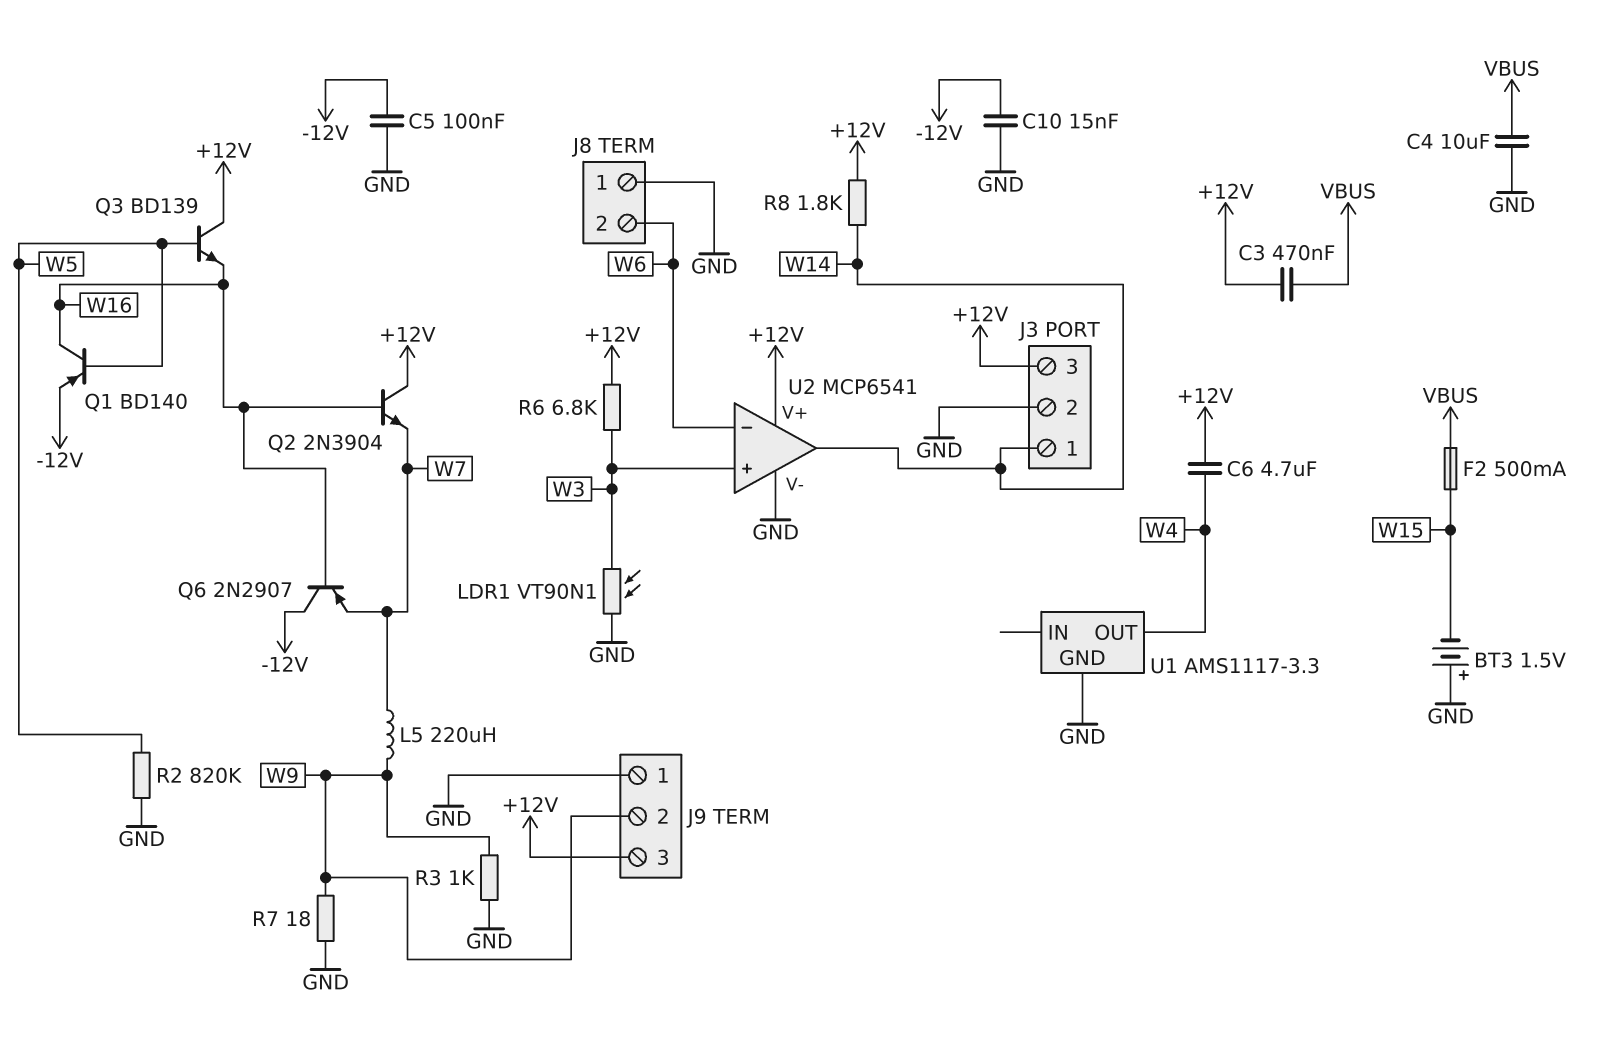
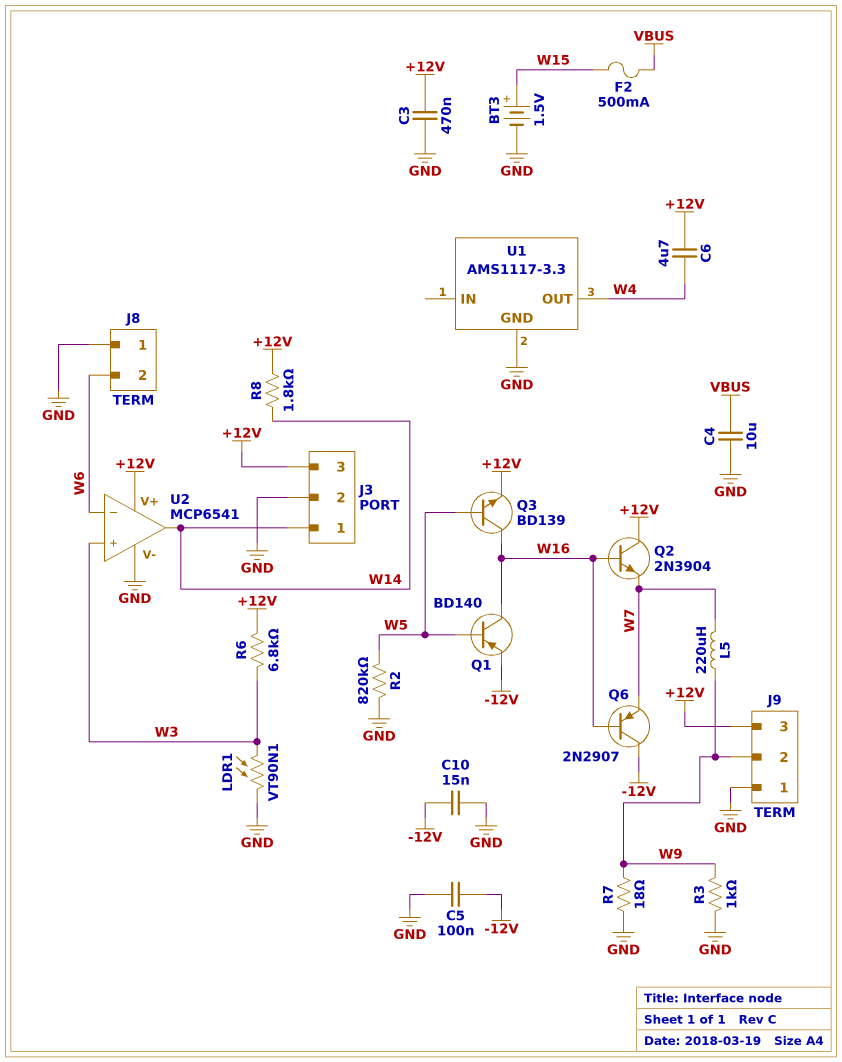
BT3: 1.5V (plus GND, minus W15) -> 1.5V (plus W15, minus GND)
C3: 470nF (+12V, VBUS) -> 470nF (+12V, GND)
Q3: NPN BD139 (B W5, C +12V, E W16) -> NPN BD139 (B W5, C W16, E +12V)

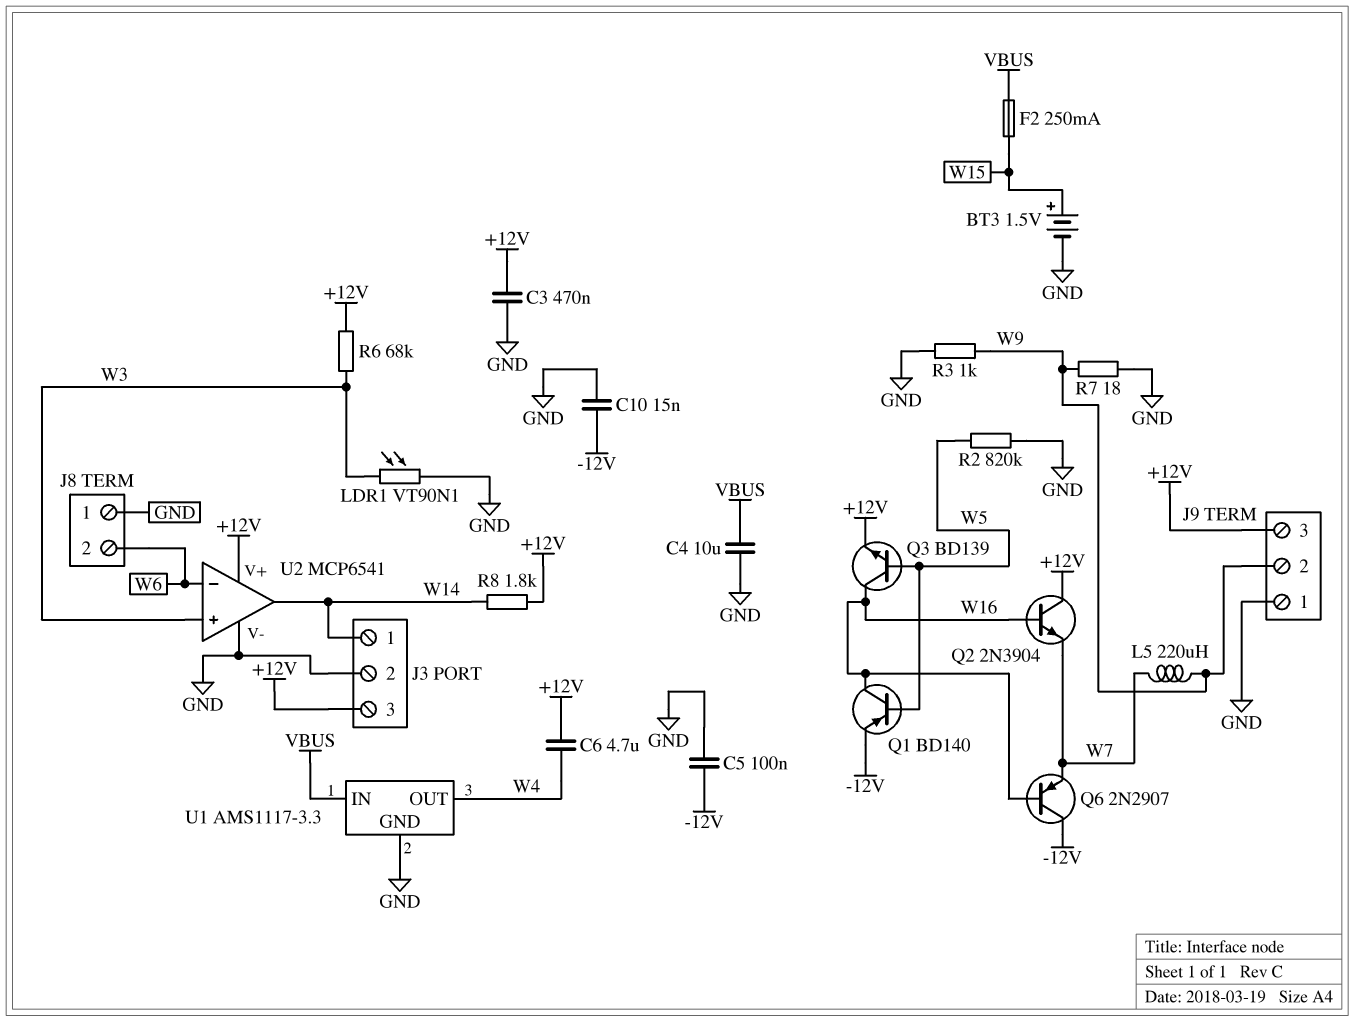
F2: 500mA (VBUS, W15) -> 250mA (VBUS, W15)
R6: 6.8k (+12V, W3) -> 68k (+12V, W3)
U1 pin IN: none -> VBUS

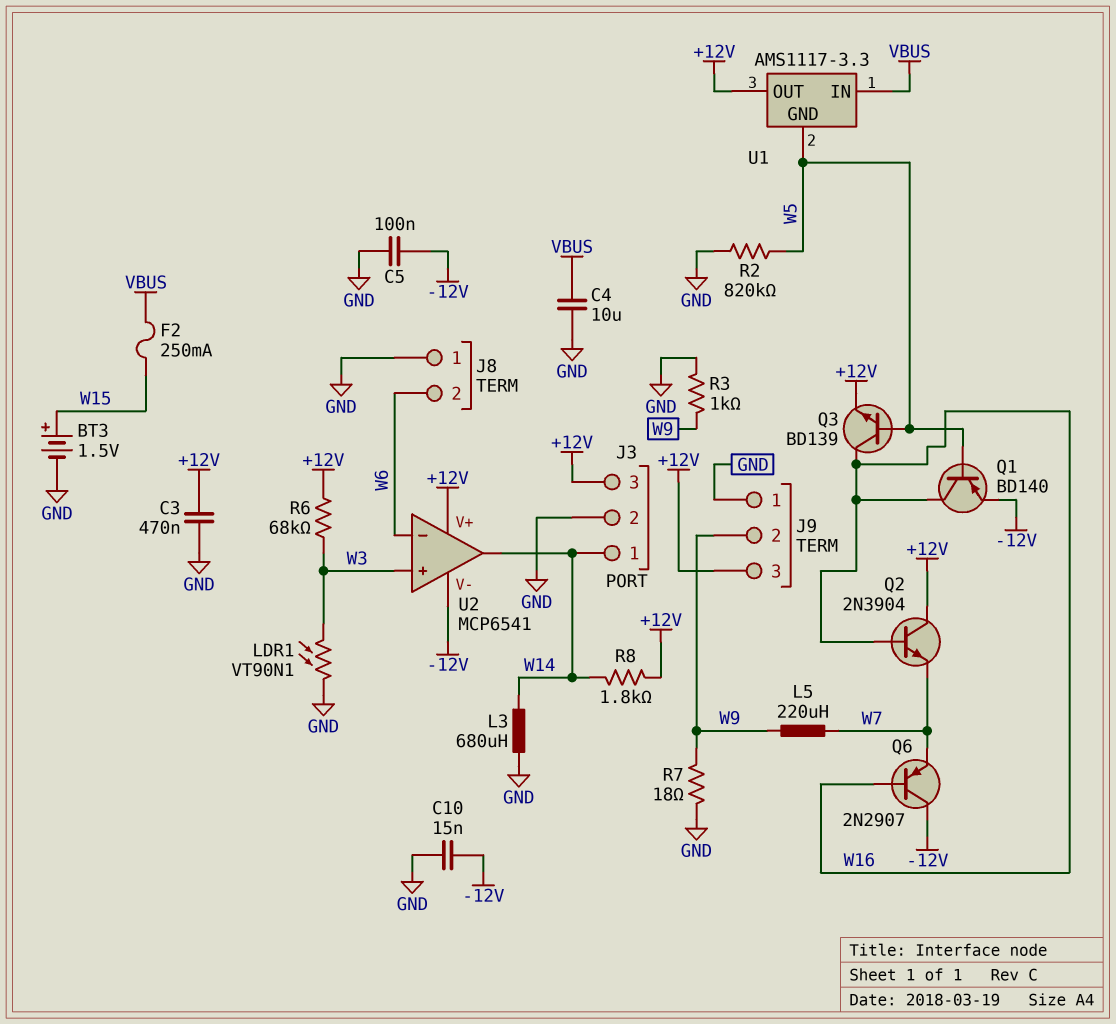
C6: 4.7uF (+12V, W4) -> none
L3: none -> 680uH (GND, W14)
U1 pin GND: GND -> W5
U1 pin OUT: W4 -> +12V
U2 pin V-: GND -> -12V

